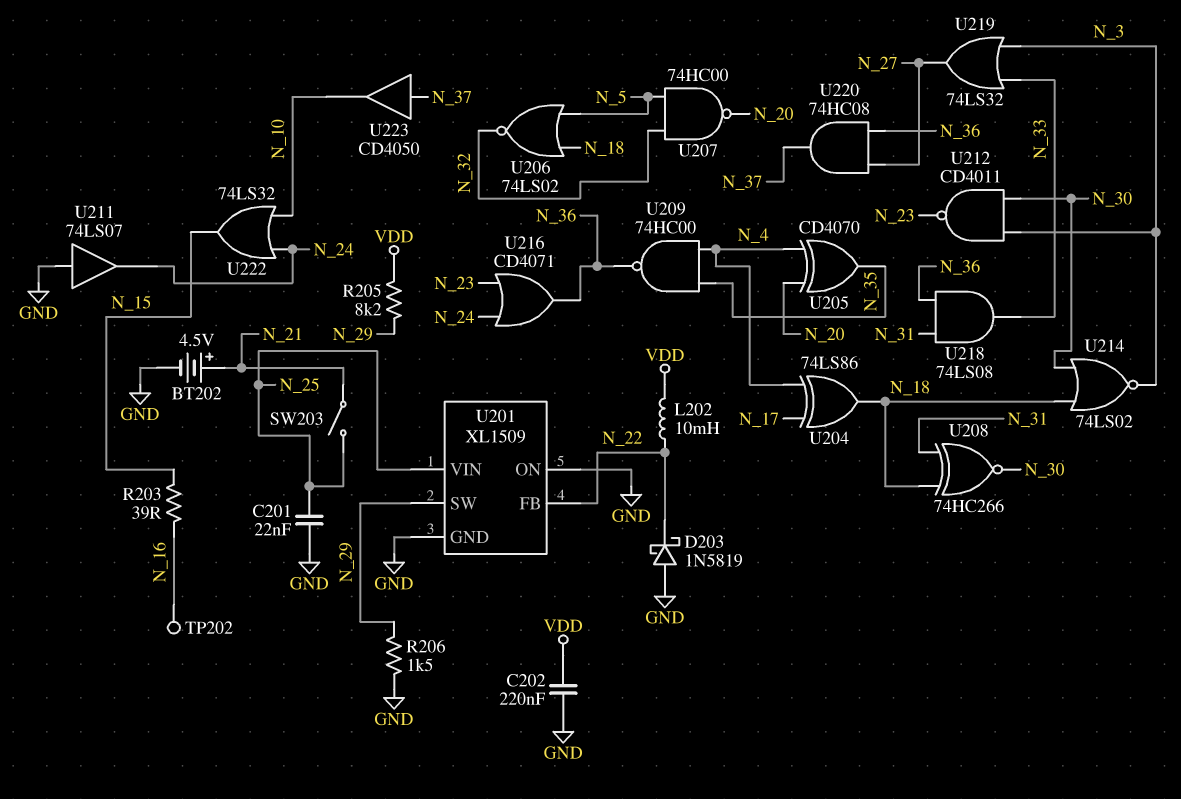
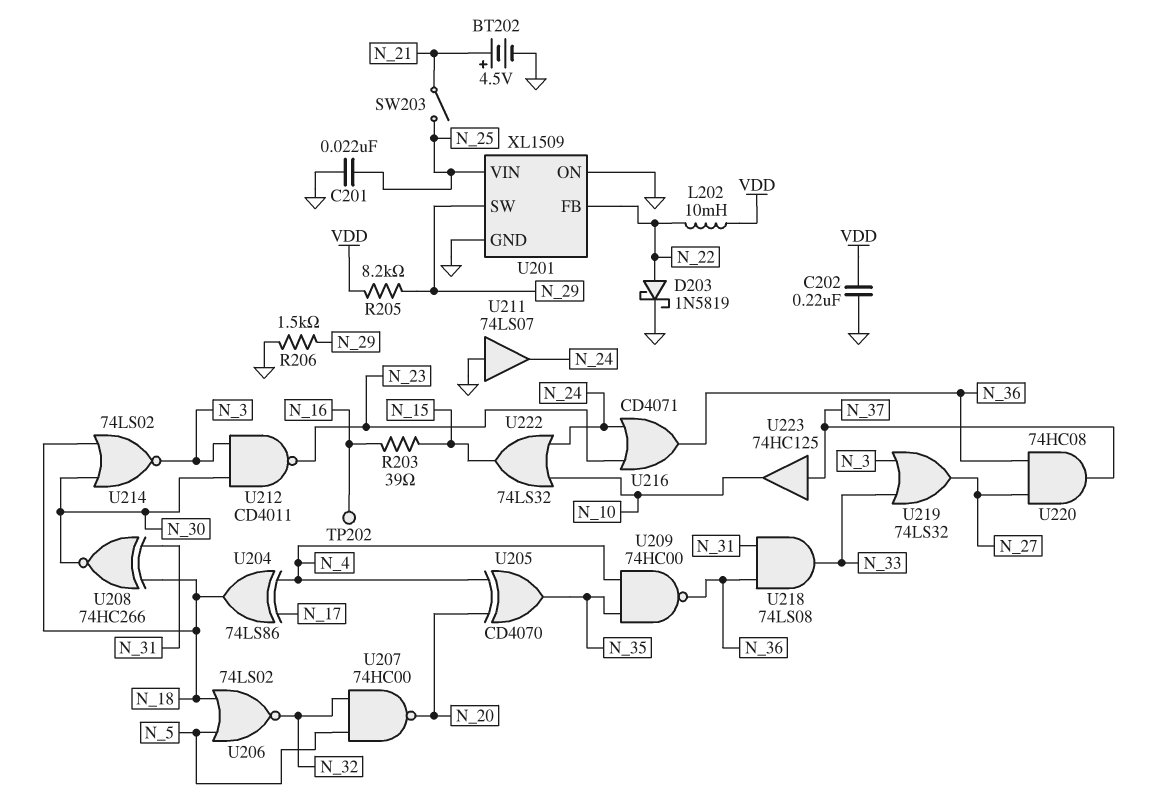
D203: schottky 1N5819 (A GND, K N_22) -> schottky 1N5819 (A N_22, K GND)
U223: buffer CD4050 (in N_37, out N_10) -> buffer 74HC125 (in N_37, out N_10)

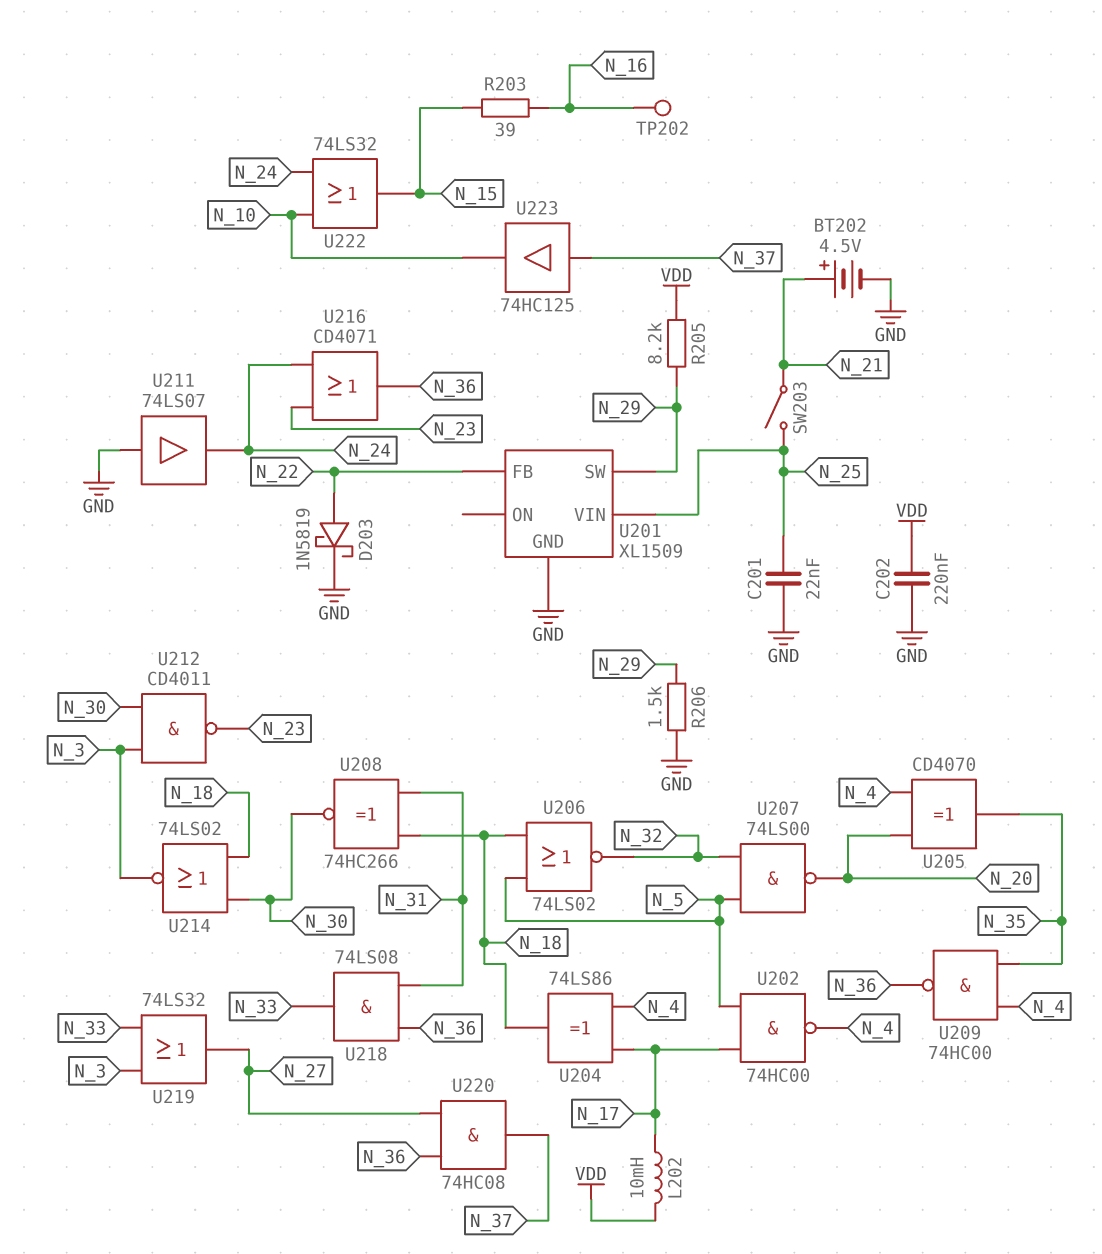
L202: 10mH (N_22, VDD) -> 10mH (N_17, VDD)
U201 pin ON: GND -> none
U202: none -> NAND 74HC00 (in N_5, in N_17, out N_4)
U207: NAND 74HC00 (in N_5, in N_32, out N_20) -> NAND 74LS00 (in N_5, in N_32, out N_20)

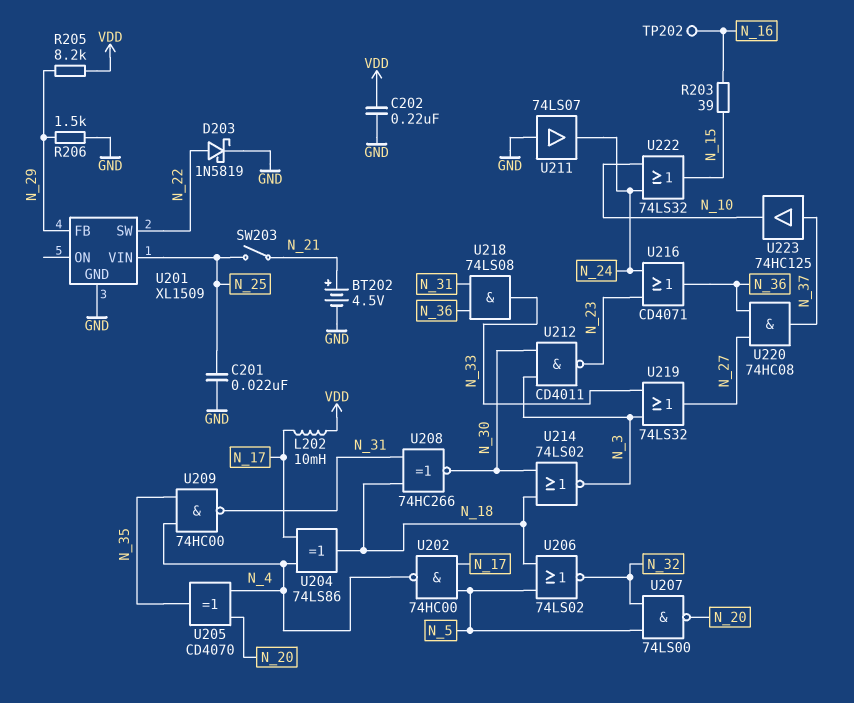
U201 pin FB: N_22 -> N_29
U201 pin SW: N_29 -> N_22
U209: NAND 74HC00 (in N_4, in N_35, out N_36) -> NAND 74HC00 (in N_4, in N_35, out N_31)

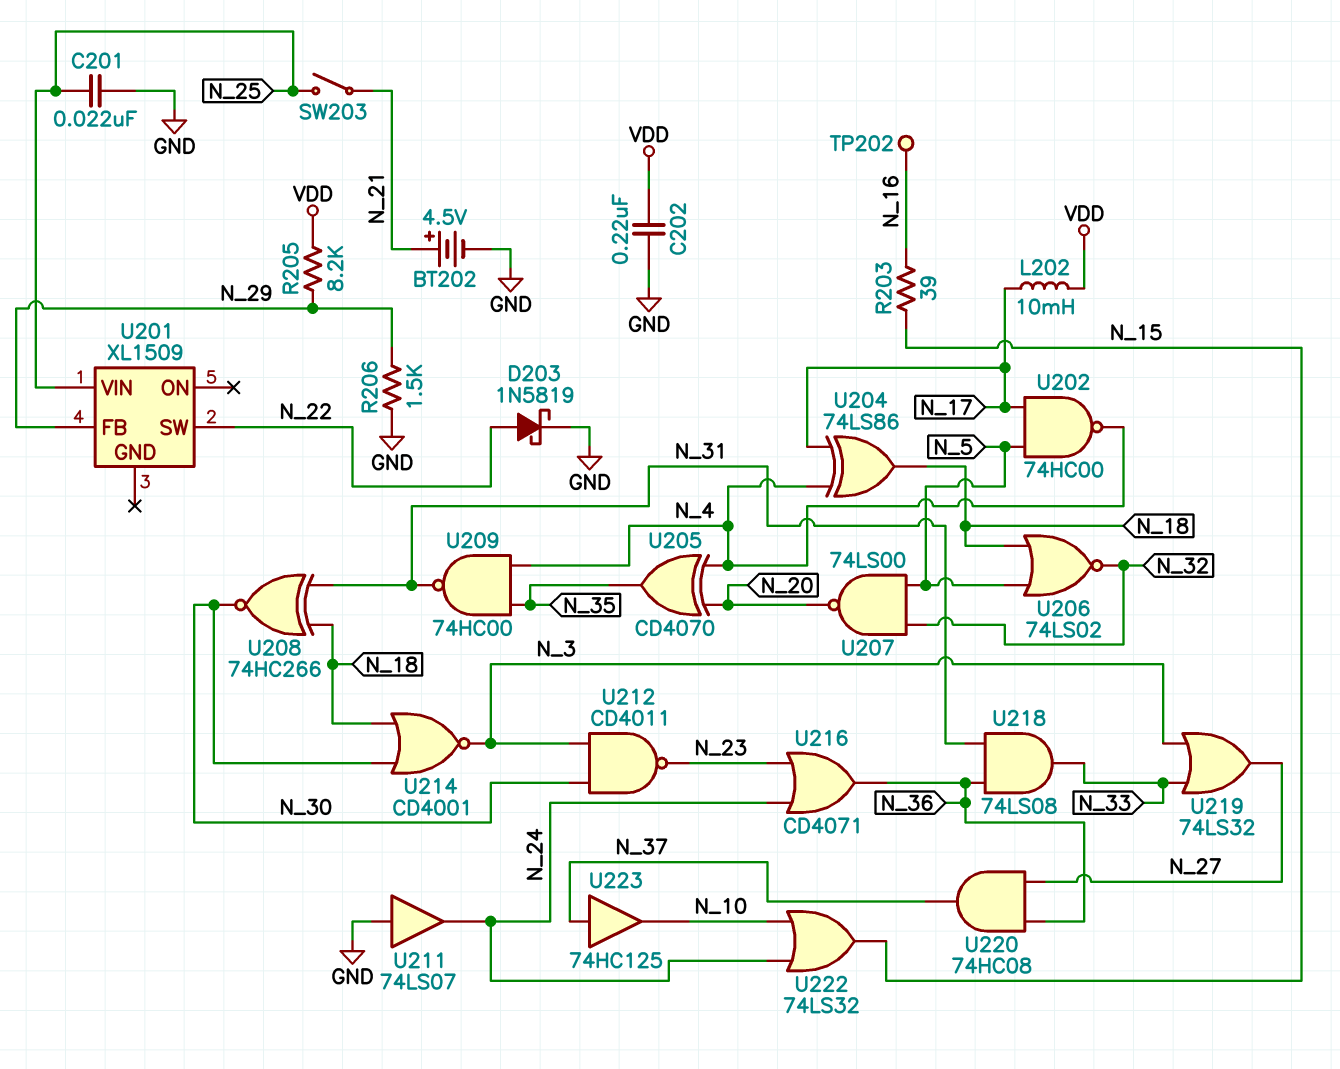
U201 pin GND: GND -> none
U214: NOR 74LS02 (in N_18, in N_30, out N_3) -> NOR CD4001 (in N_18, in N_30, out N_3)

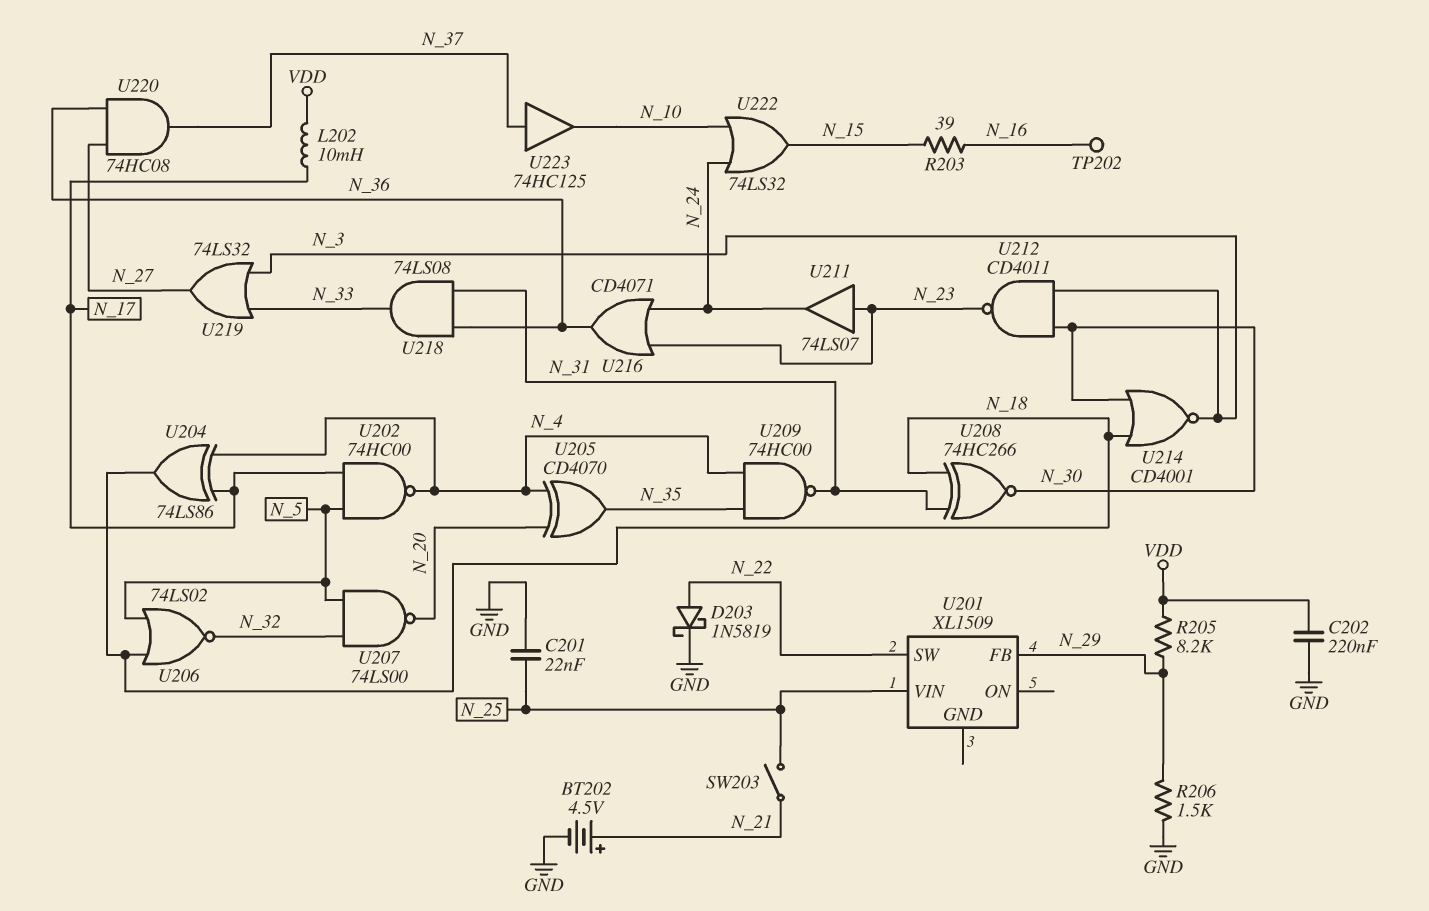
U211: buffer 74LS07 (in GND, out N_24) -> buffer 74LS07 (in N_23, out N_24)

